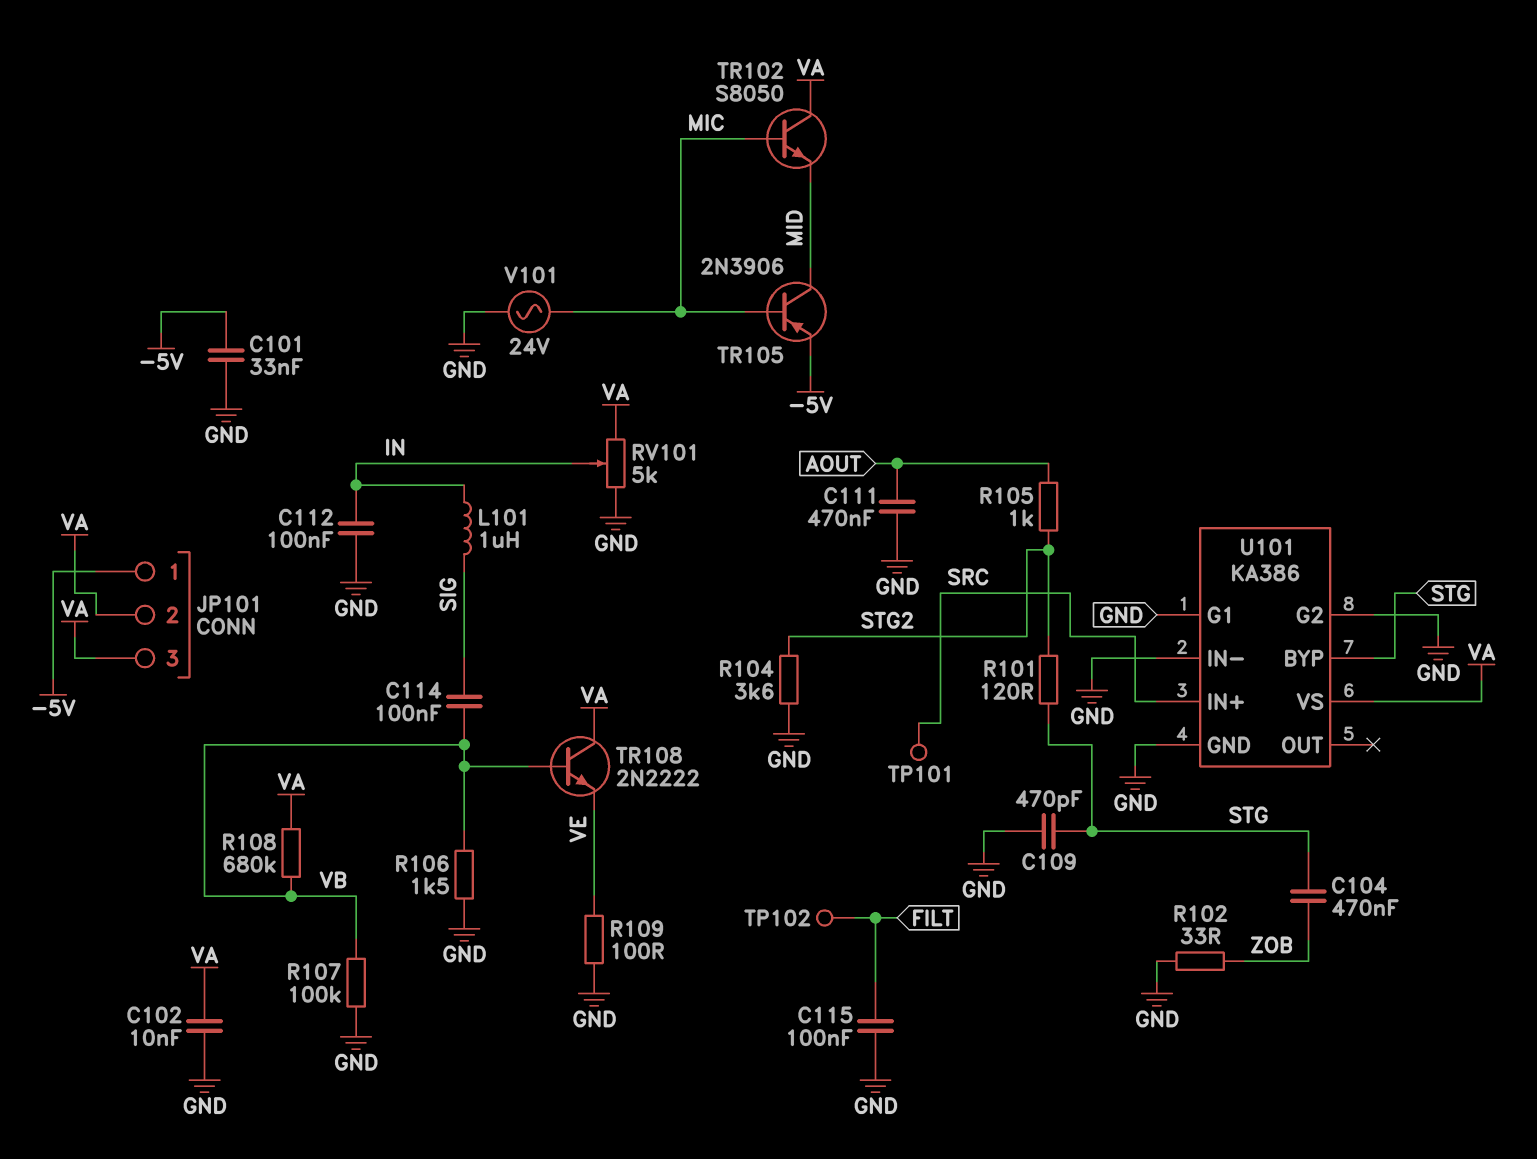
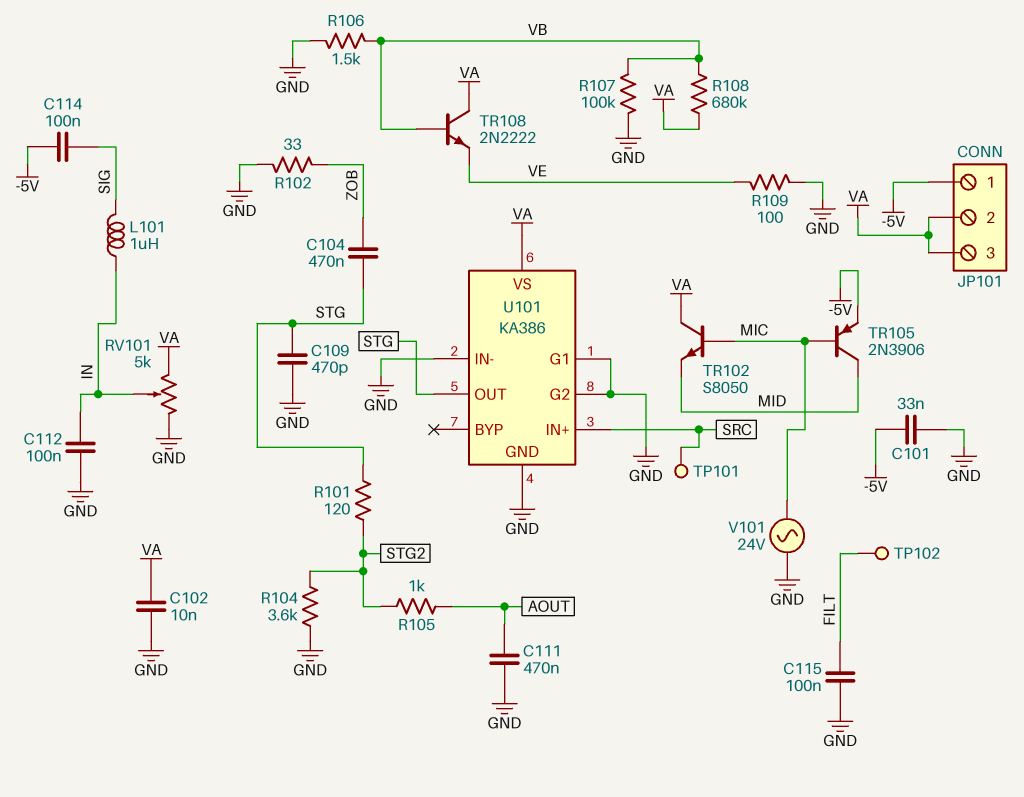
C114: 100nF (SIG, VB) -> 100nF (-5V, SIG)
U101 pin BYP: STG -> none
U101 pin OUT: none -> STG

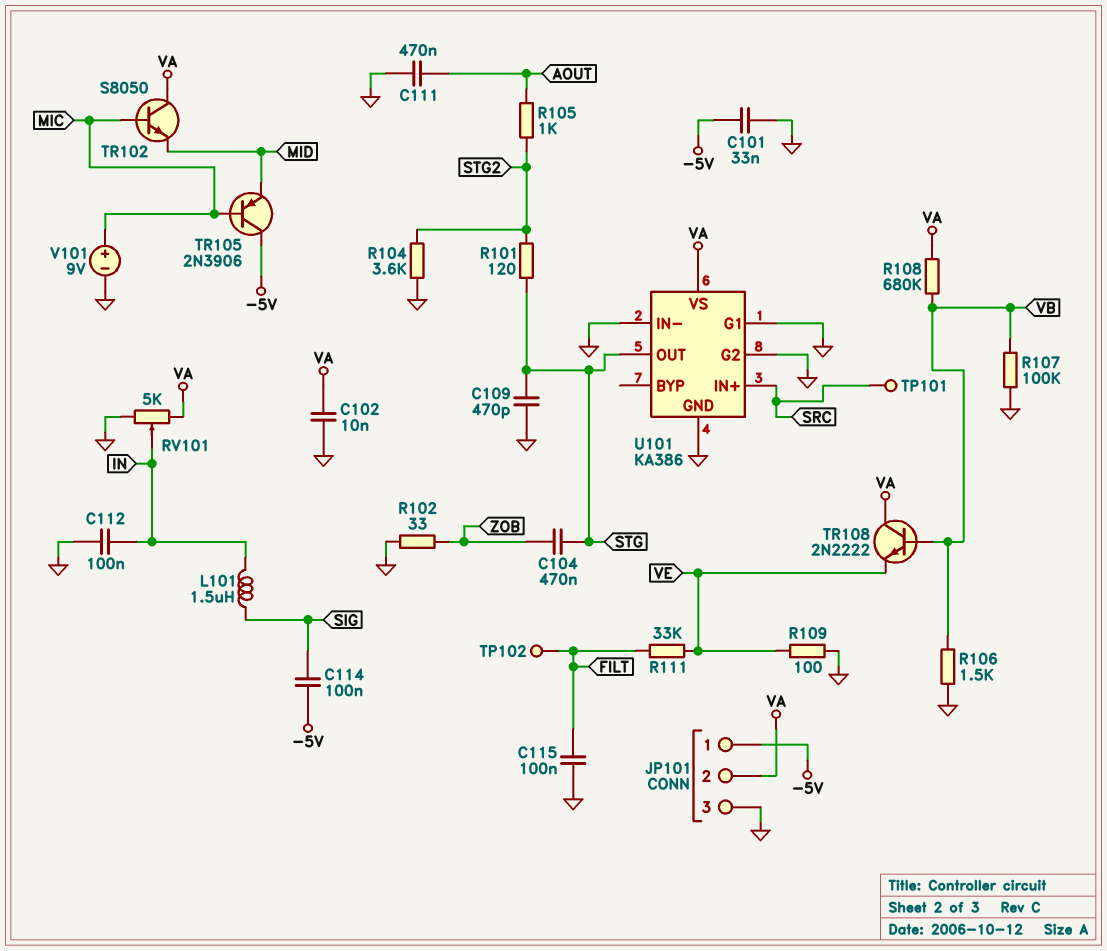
JP101 pin 3: VA -> GND
L101: 1uH (IN, SIG) -> 1.5uH (IN, SIG)
R111: none -> 33k (FILT, VE)
TR105: PNP 2N3906 (B MIC, C MID, E -5V) -> PNP 2N3906 (B MIC, C -5V, E MID)
V101: AC 24V (GND, MIC) -> 9V (plus MIC, minus GND)

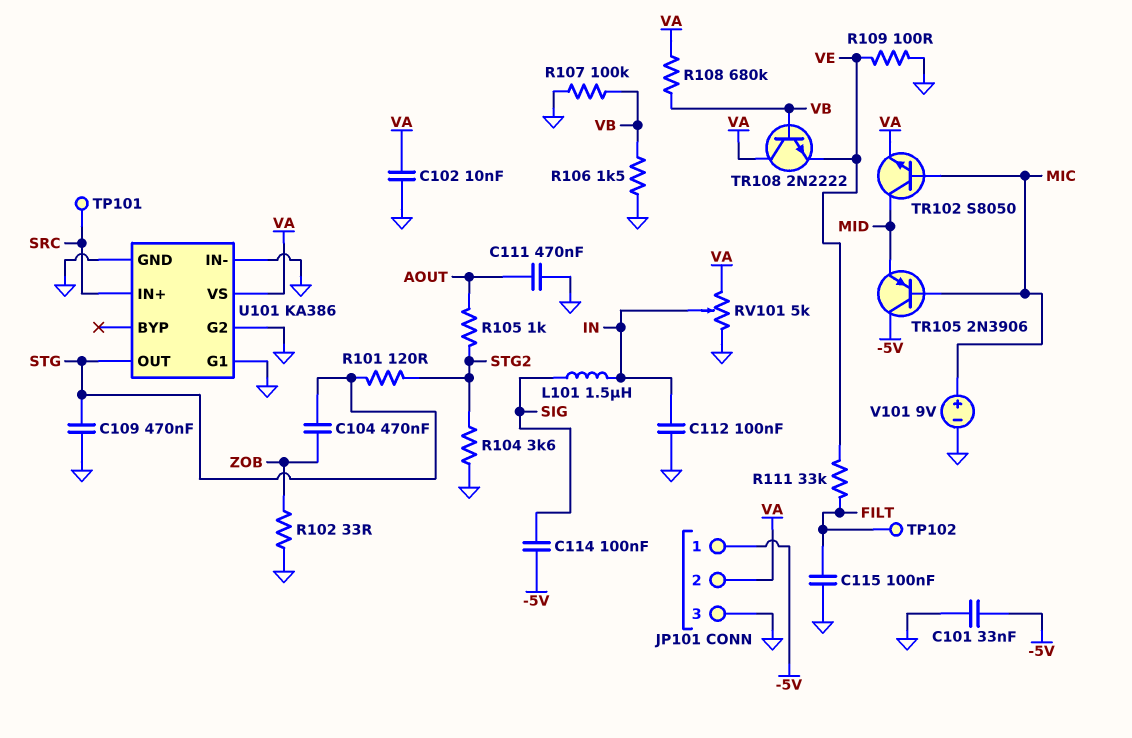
C109: 470pF (GND, STG) -> 470nF (GND, STG)
TR102: NPN S8050 (B MIC, C VA, E MID) -> NPN S8050 (B MIC, C MID, E VA)

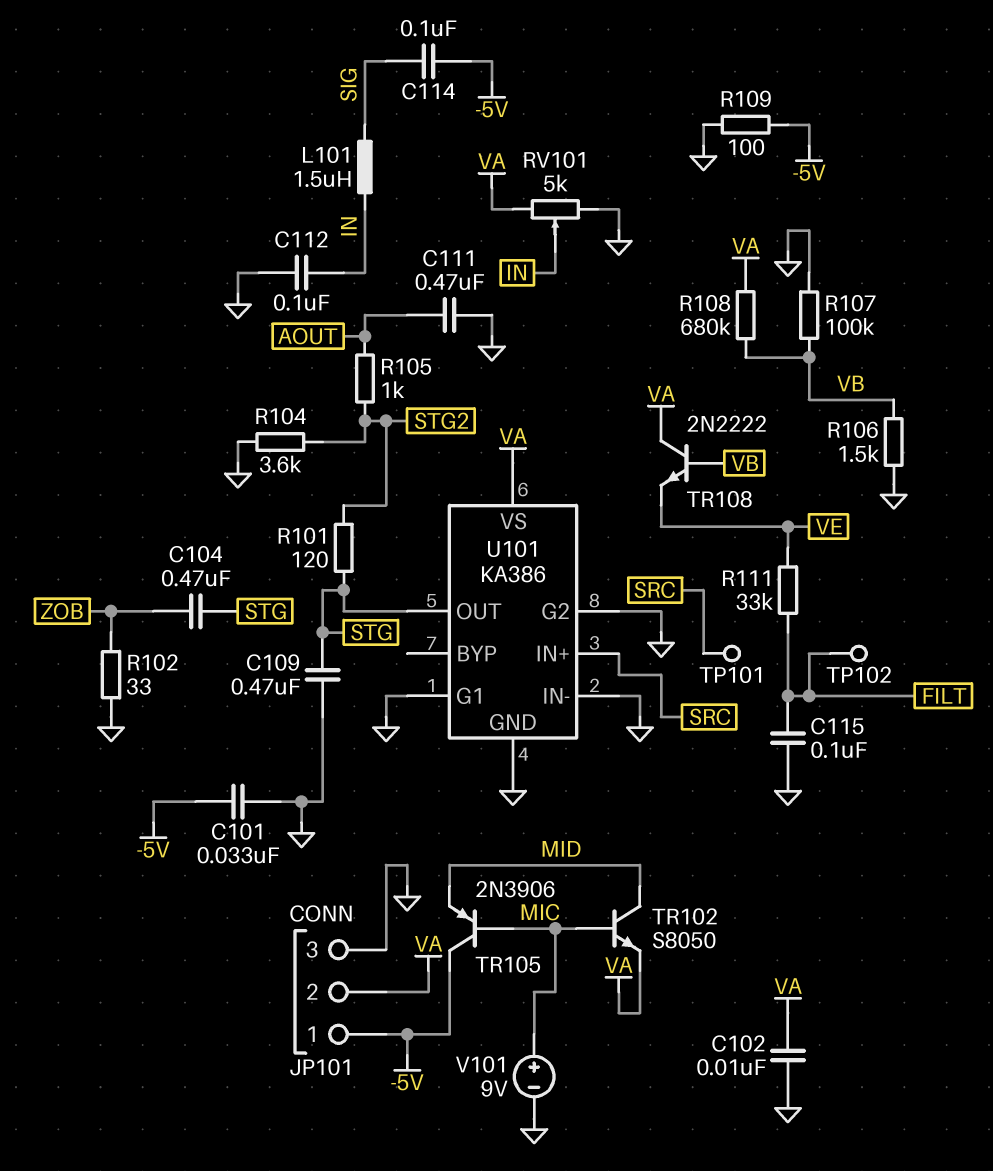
R109: 100 (GND, VE) -> 100 (-5V, GND)

